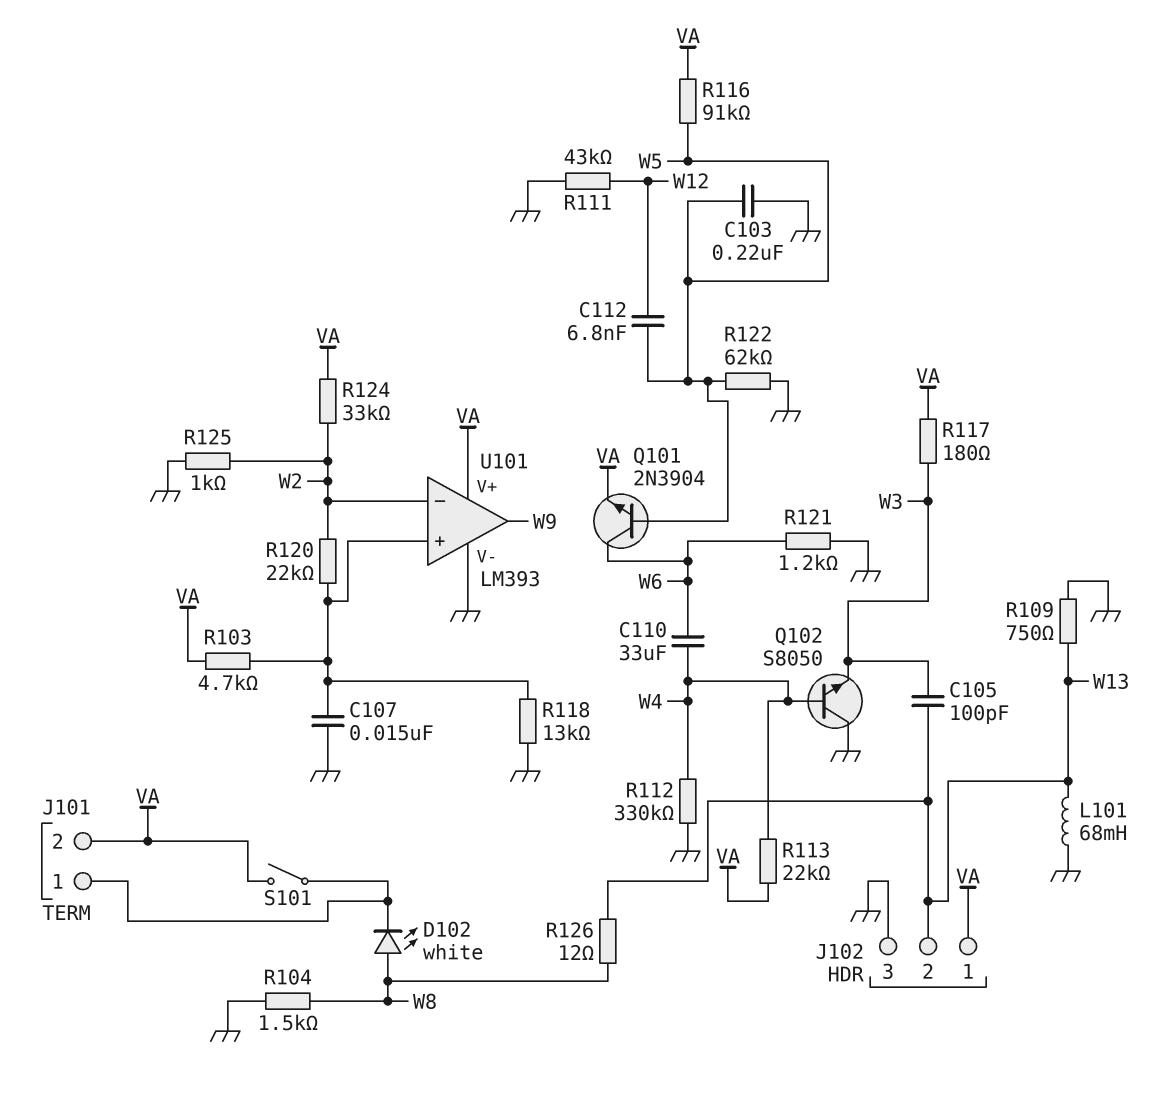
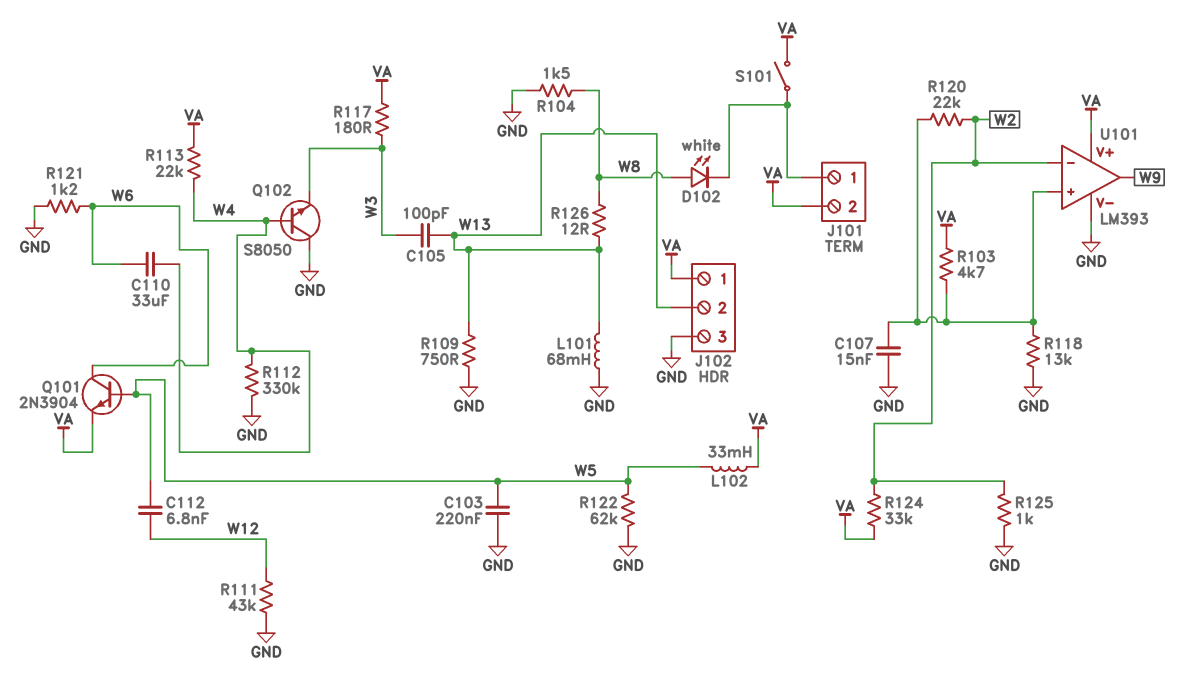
L102: none -> 33mH (VA, W5)
R116: 91k (VA, W5) -> none

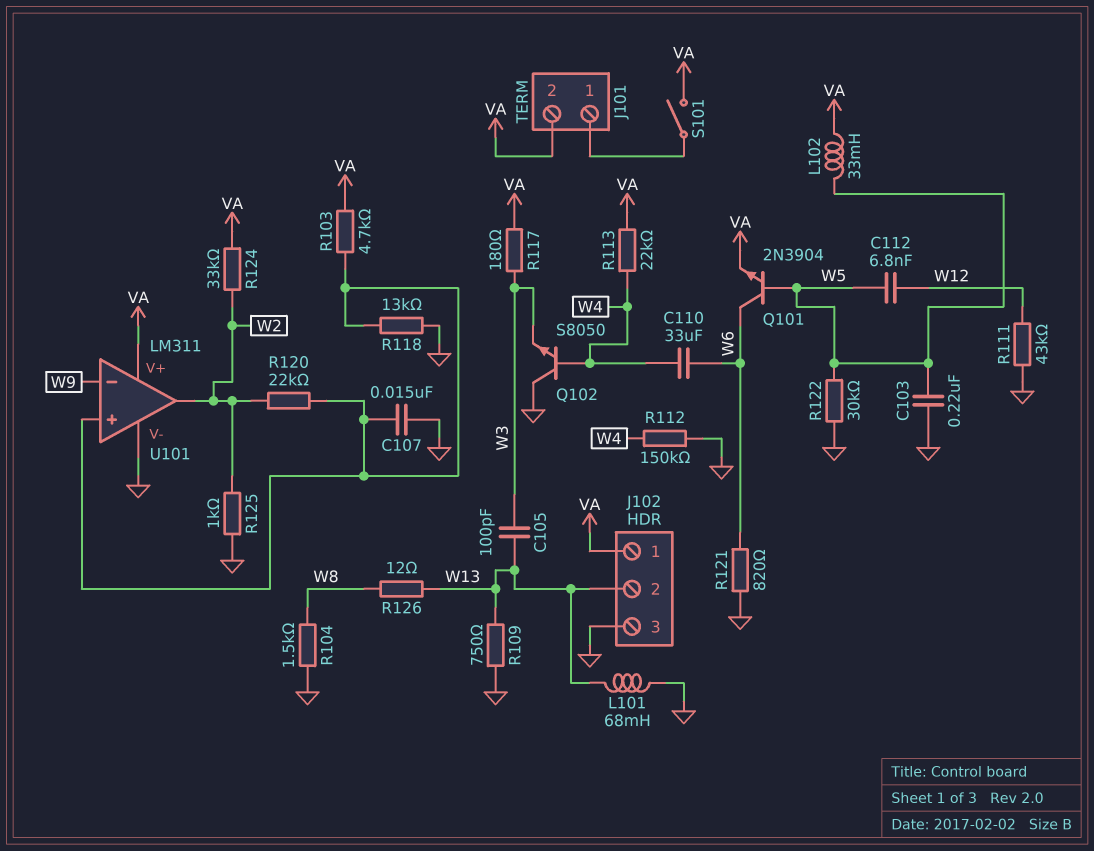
D102: LED white (A W8, K J101/1) -> none
R112: 330k (GND, W4) -> 150k (GND, W4)
R121: 1.2k (GND, W6) -> 820 (GND, W6)
R122: 62k (GND, W5) -> 30k (GND, W5)
U101: LM393 -> LM311
U101 pin in-: W2 -> W9
U101 pin out: W9 -> W2

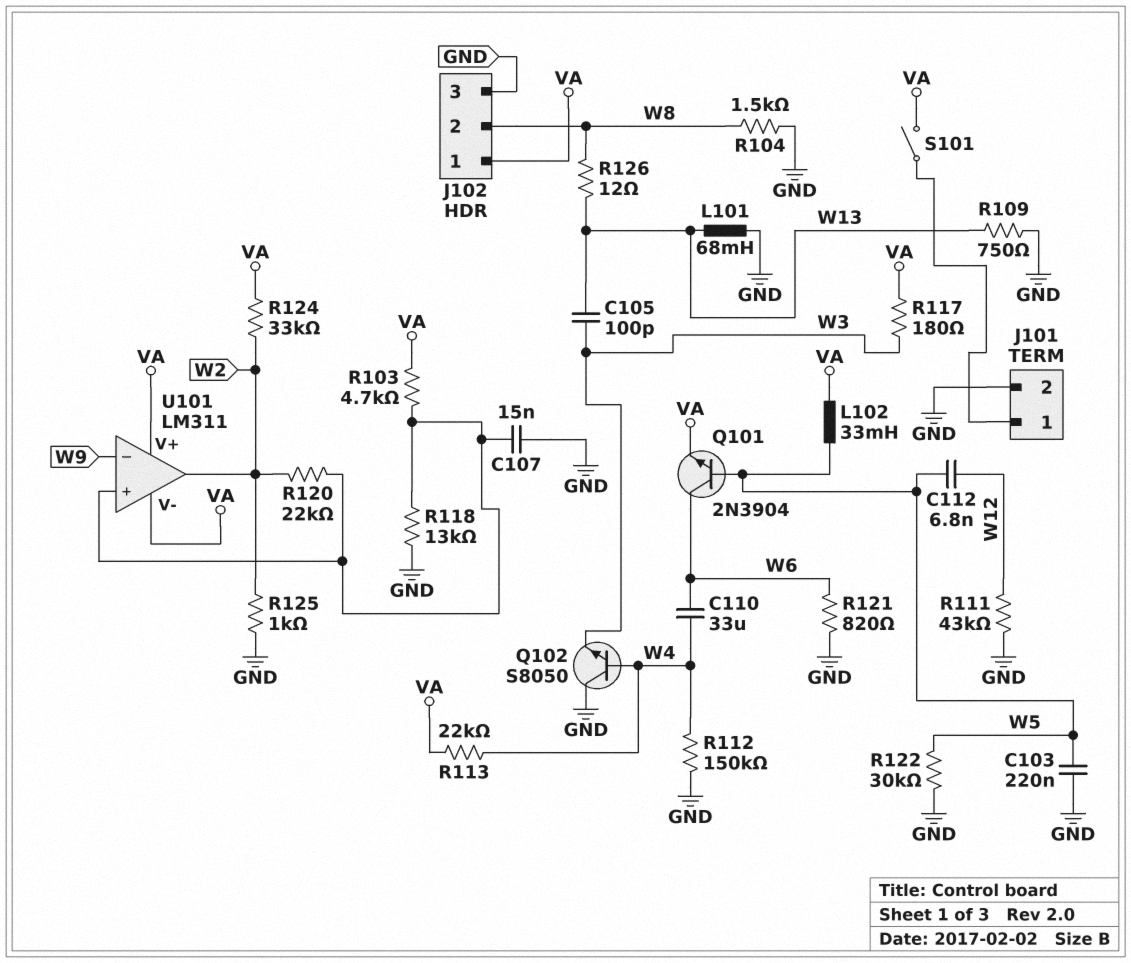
J101 pin 2: VA -> GND
J102 pin 2: W13 -> W8
U101 pin V-: GND -> VA

